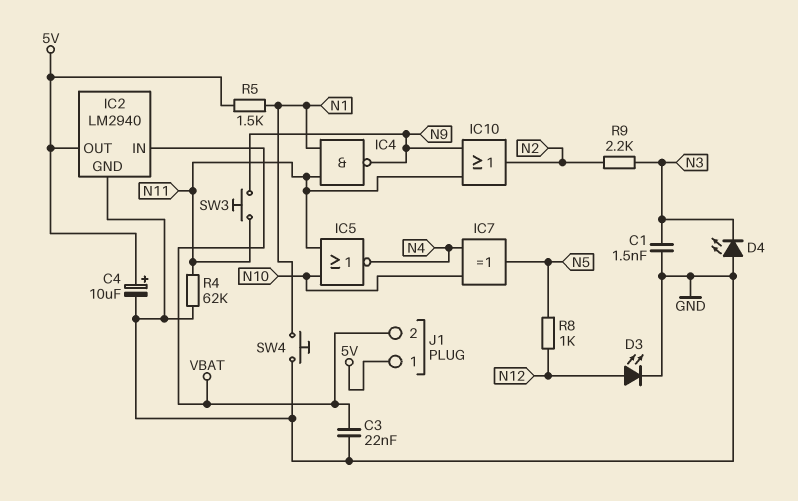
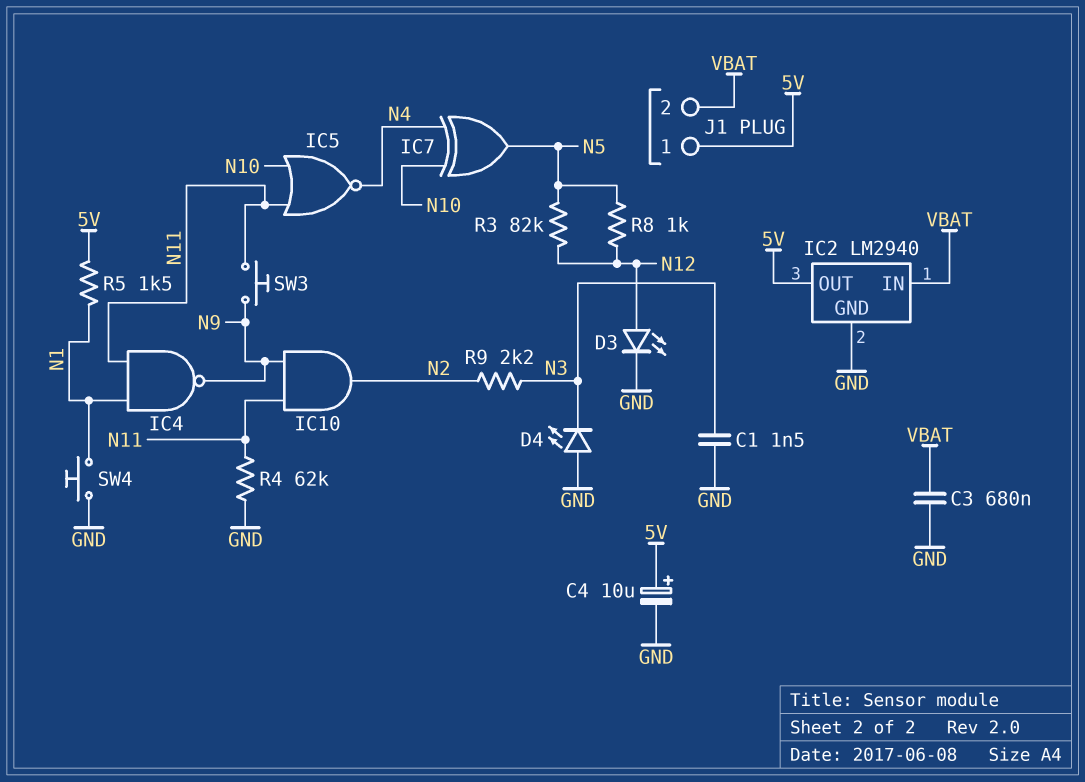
C3: 22nF (GND, VBAT) -> 680nF (GND, VBAT)
IC10: OR (in N9, in N11, out N2) -> AND (in N9, in N11, out N2)
R3: none -> 82k (N5, N12)

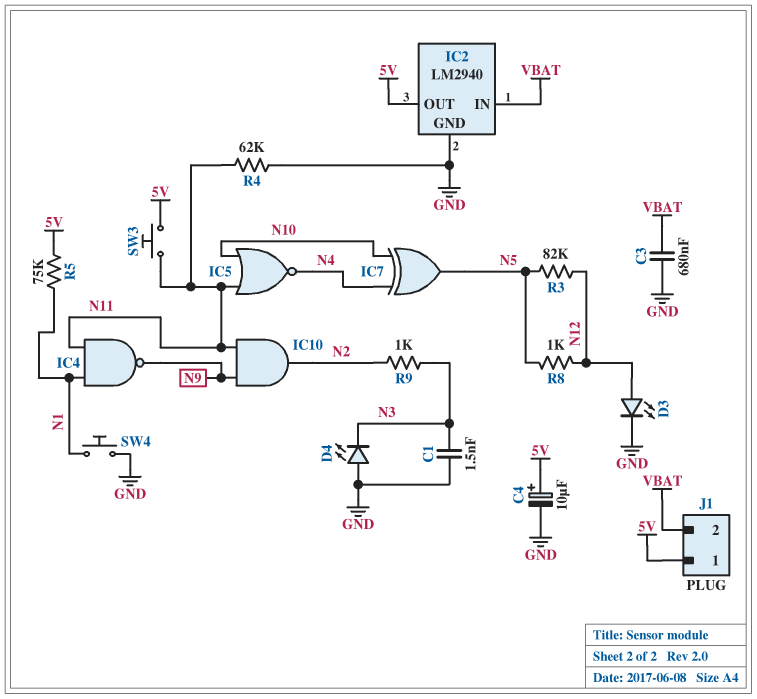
R5: 1.5k (5V, N1) -> 75k (5V, N1)
R9: 2.2k (N2, N3) -> 1k (N2, N3)
SW3: button (N9, N11) -> button (5V, N11)

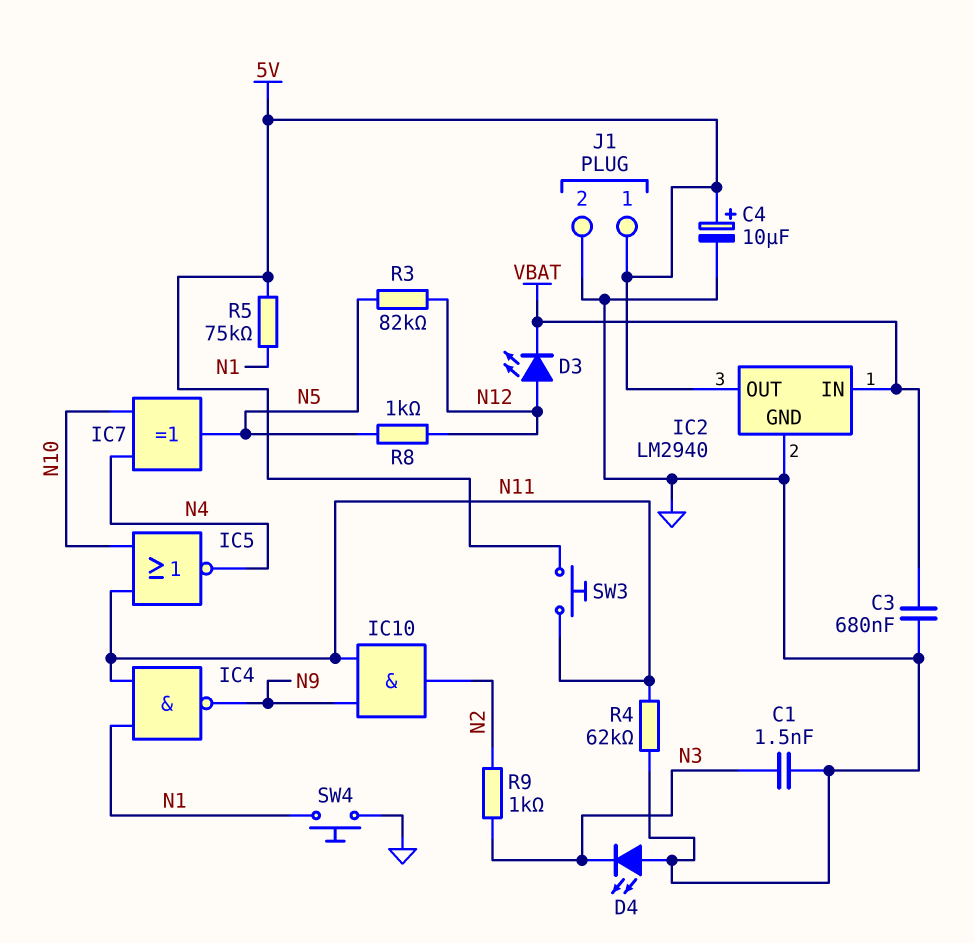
D3: LED (A N12, K GND) -> LED (A N12, K VBAT)
J1 pin 2: VBAT -> GND

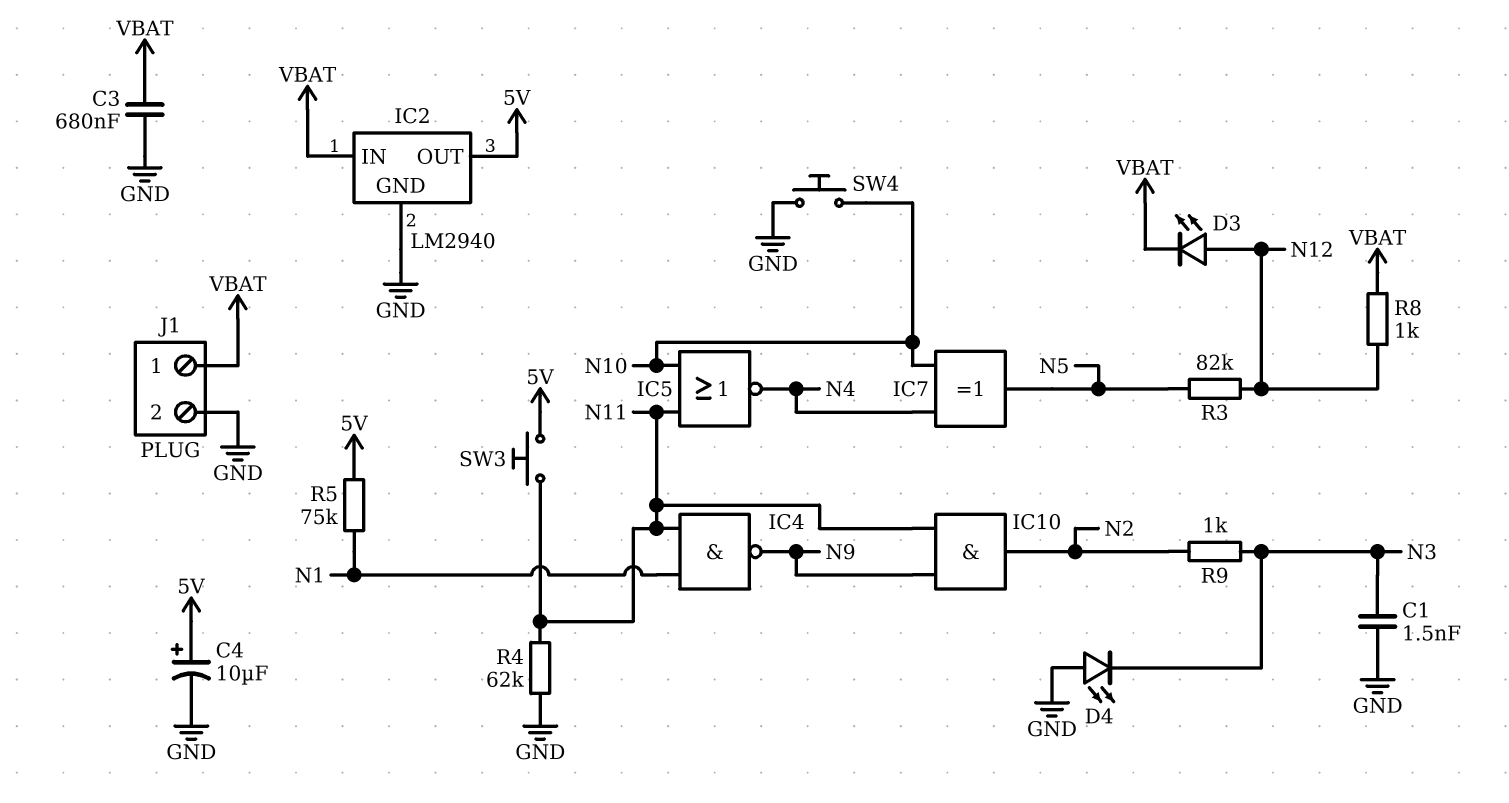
J1 pin 1: 5V -> VBAT
R8: 1k (N5, N12) -> 1k (N12, VBAT)
SW4: button (GND, N1) -> button (GND, N10)

